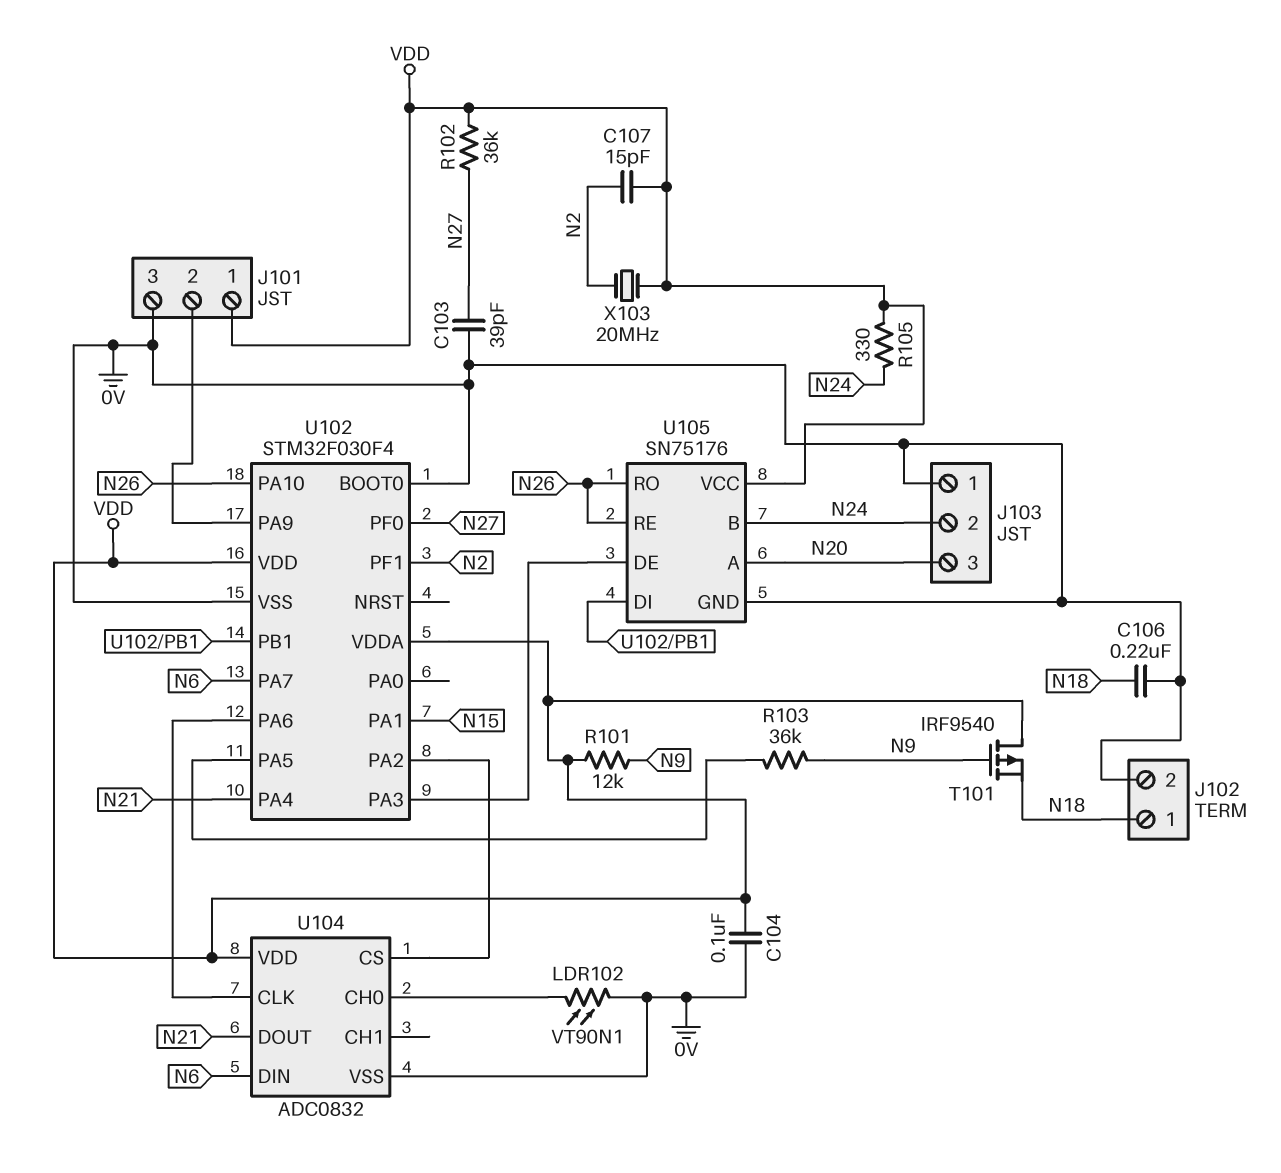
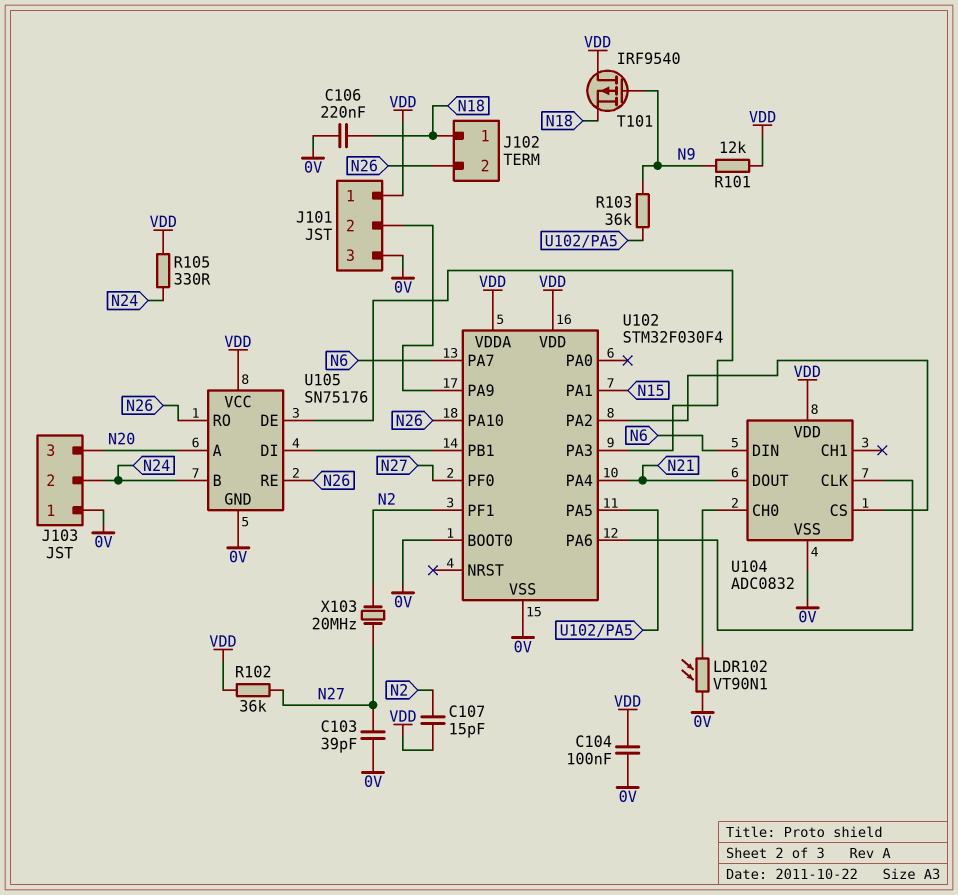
J102 pin 2: 0V -> N26
X103: 20MHz (N2, VDD) -> 20MHz (N2, N27)

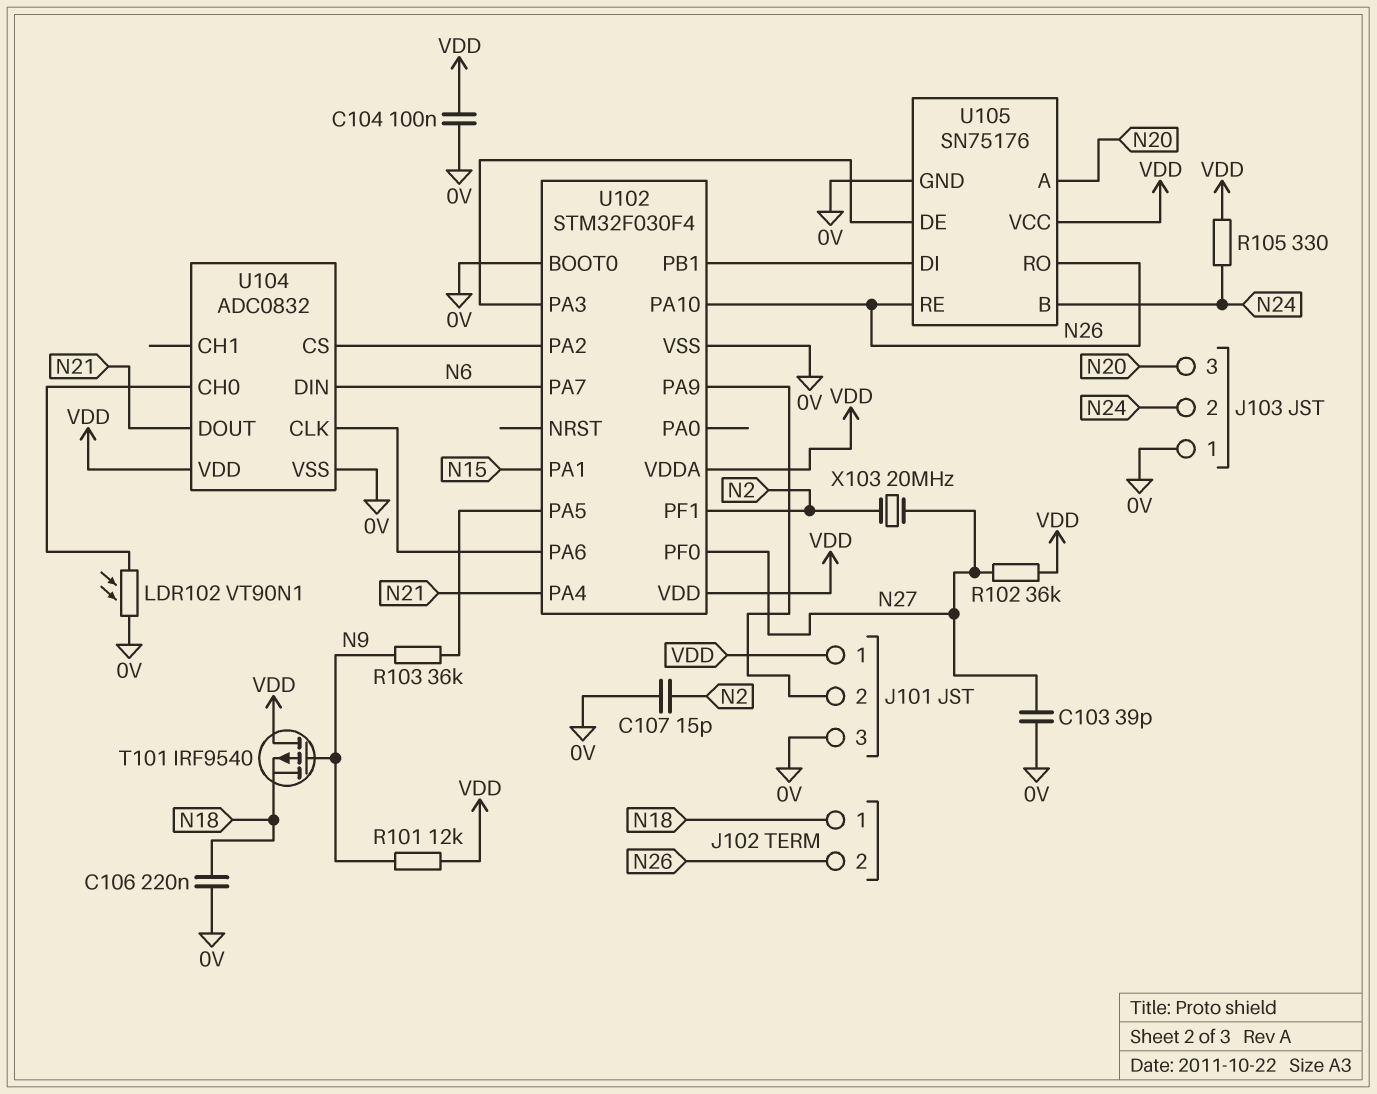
C107: 15pF (N2, VDD) -> 15pF (0V, N2)

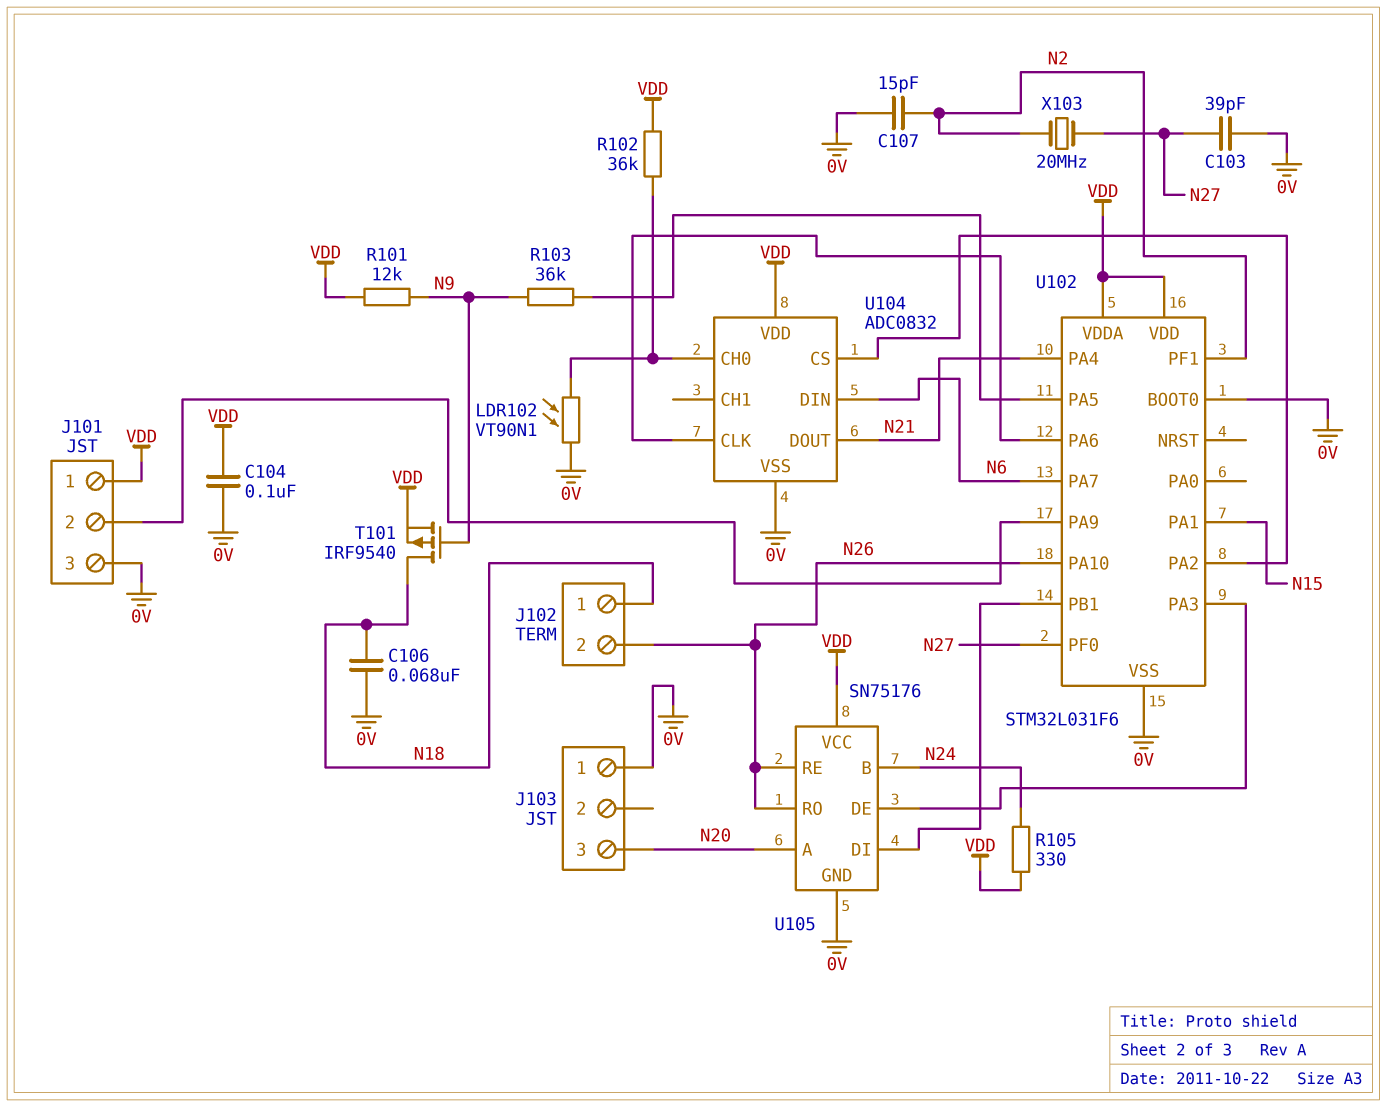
C106: 220nF (0V, N18) -> 68nF (0V, N18)
J103 pin 2: N24 -> none
R102: 36k (N27, VDD) -> 36k (U104/CH0, VDD)
T101: PMOS IRF9540 (G N9, D VDD, S N18) -> PMOS IRF9540 (G N9, D N18, S VDD)
U102: STM32F030F4 -> STM32L031F6

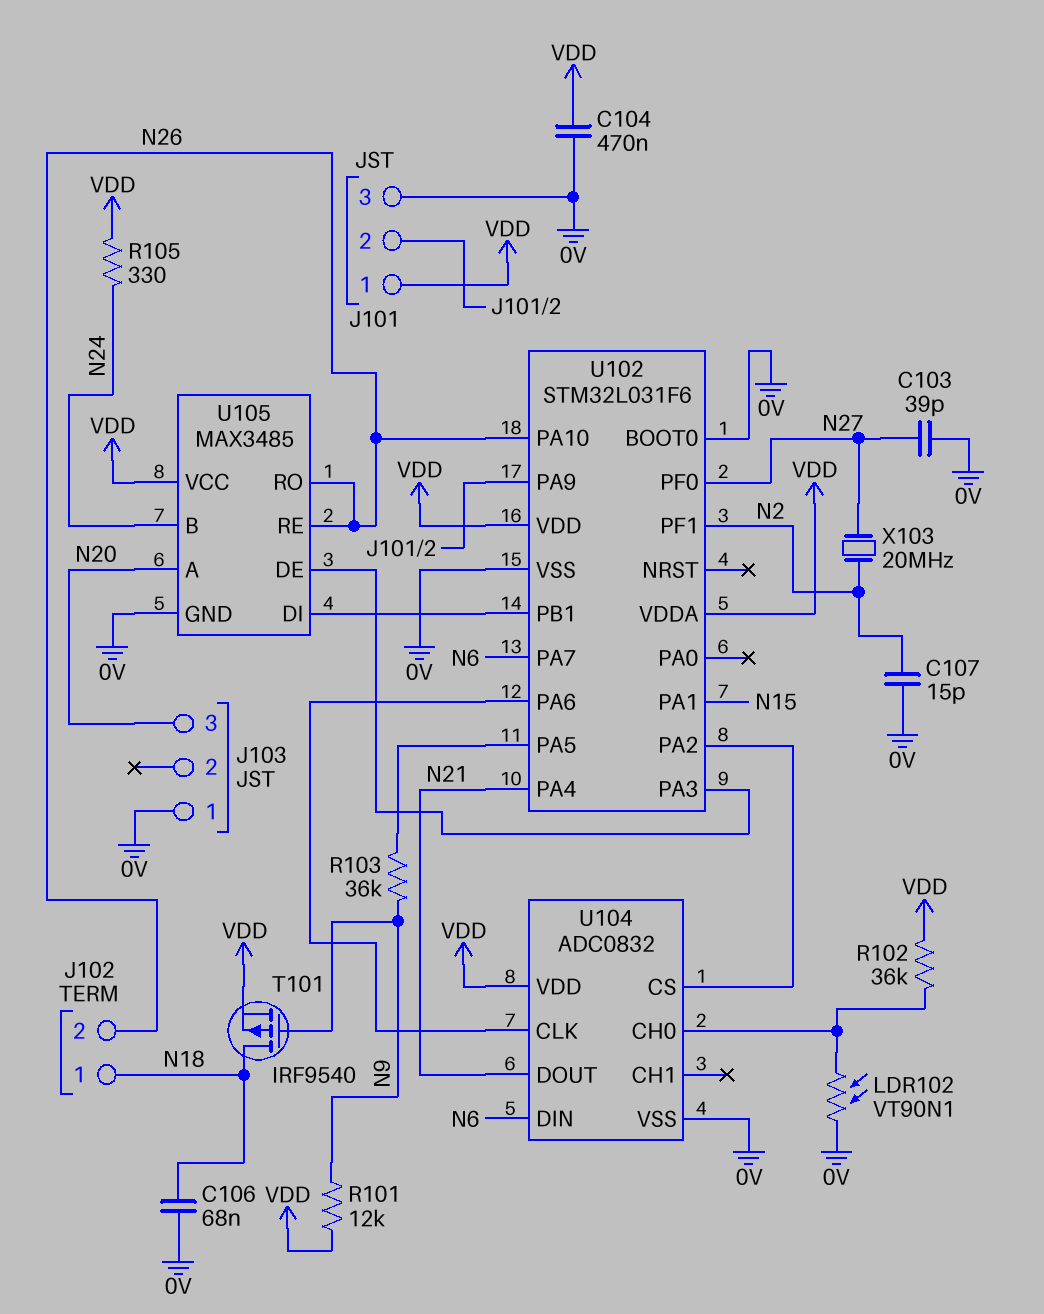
C104: 100nF (0V, VDD) -> 470nF (0V, VDD)
U105: SN75176 -> MAX3485

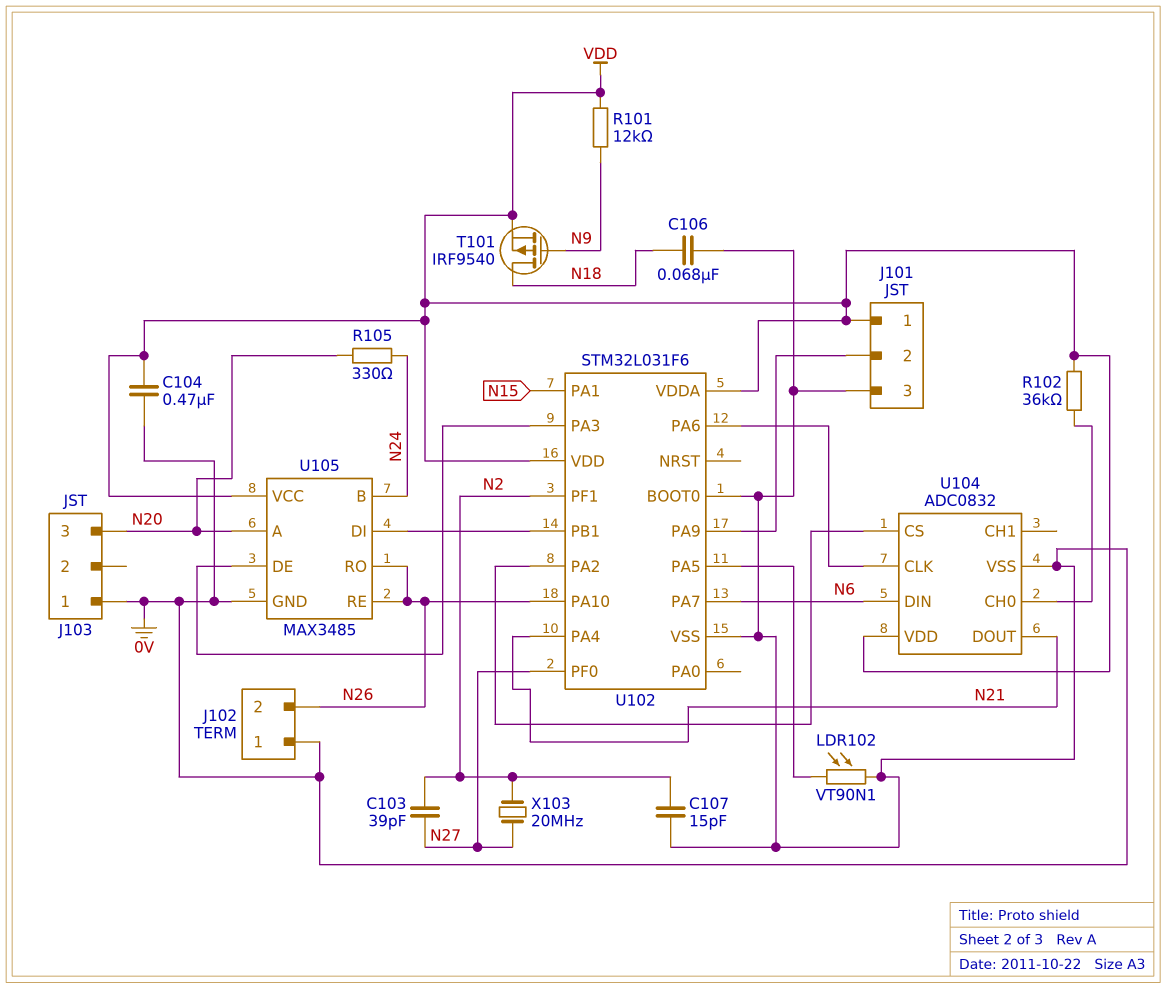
C103: 39pF (0V, N27) -> 39pF (N2, N27)
J102 pin 1: N18 -> 0V
LDR102: VT90N1 (0V, U104/CH0) -> VT90N1 (0V, U102/PA5)
R103: 36k (N9, U102/PA5) -> none
R105: 330 (N24, VDD) -> 330 (N20, N24)

